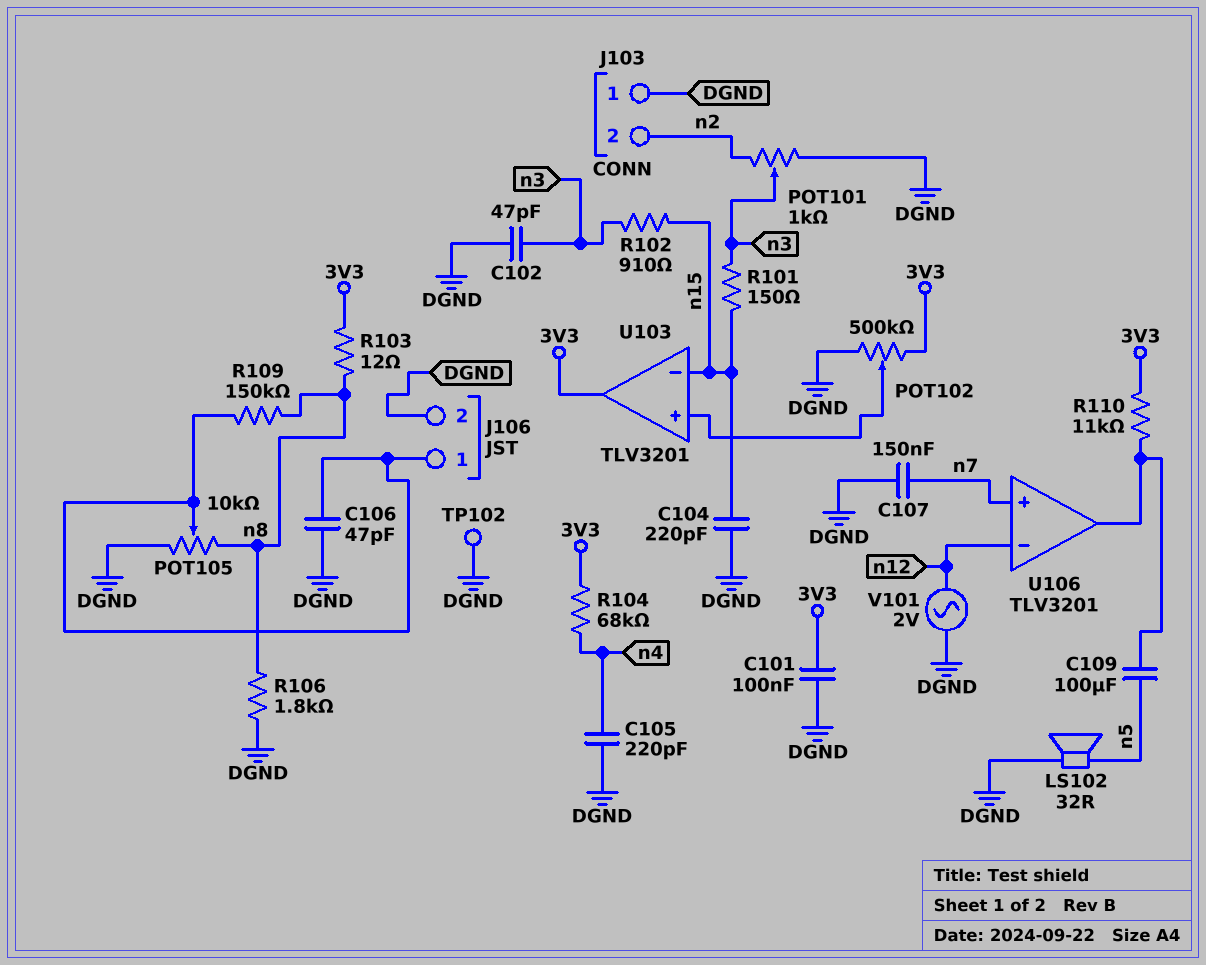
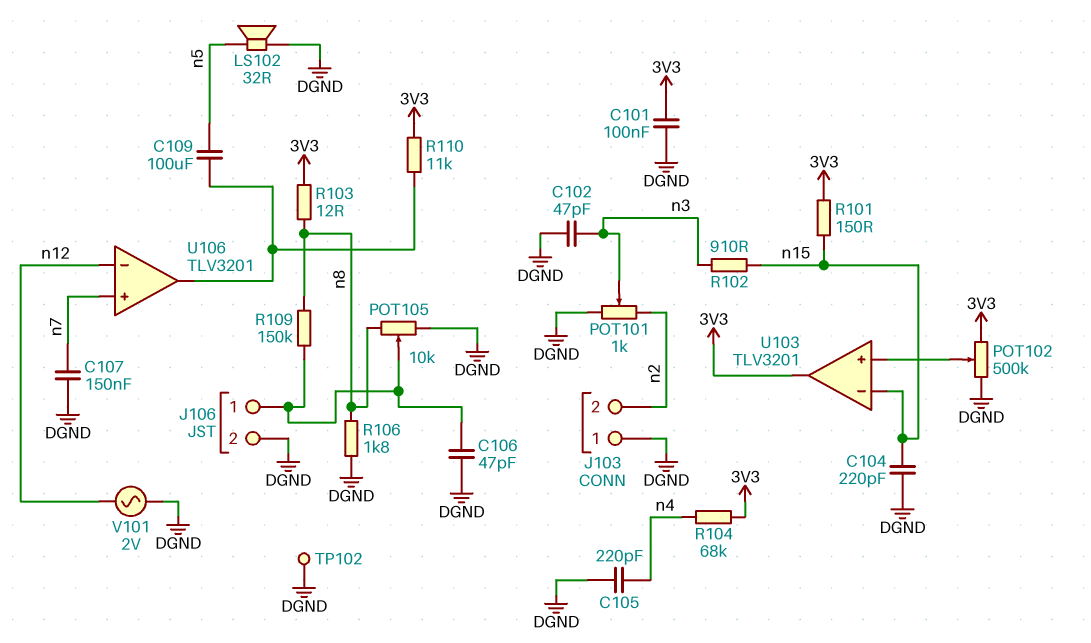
R101: 150 (n3, n15) -> 150 (3V3, n15)

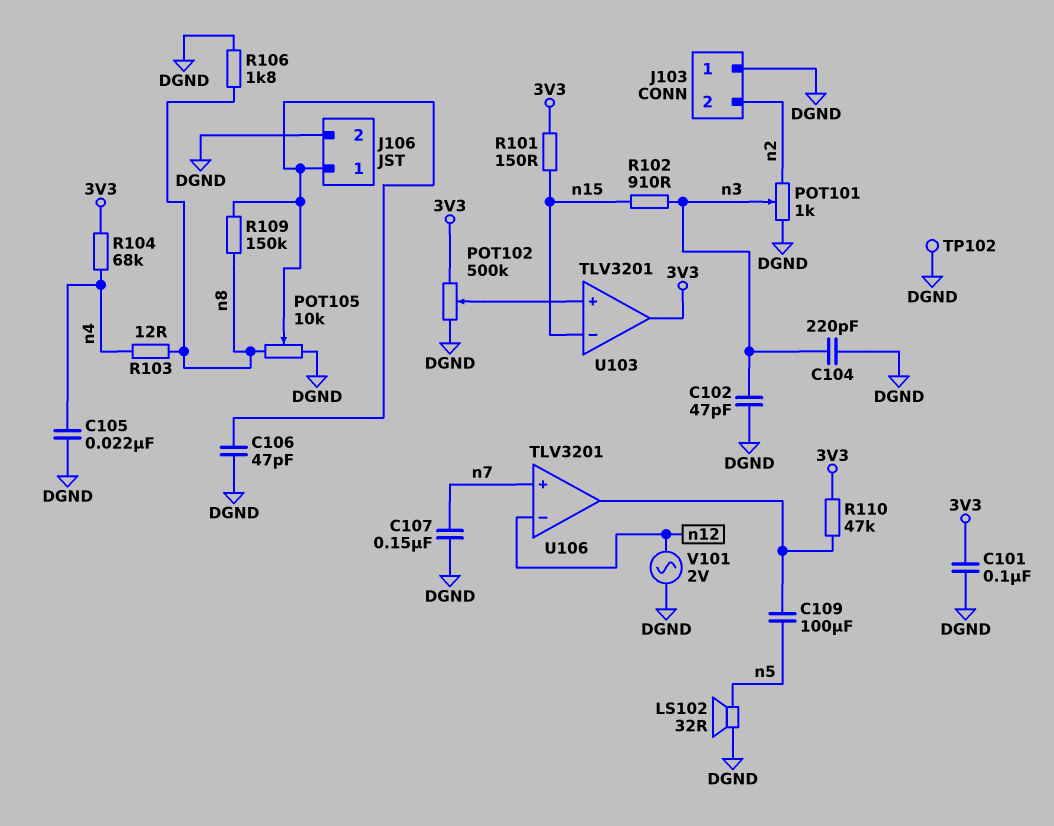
C104: 220pF (DGND, n15) -> 220pF (DGND, n3)
C105: 220pF (DGND, n4) -> 22nF (DGND, n4)
R103: 12 (3V3, n8) -> 12 (n4, n8)
R110: 11k (3V3, U106/out) -> 47k (3V3, U106/out)

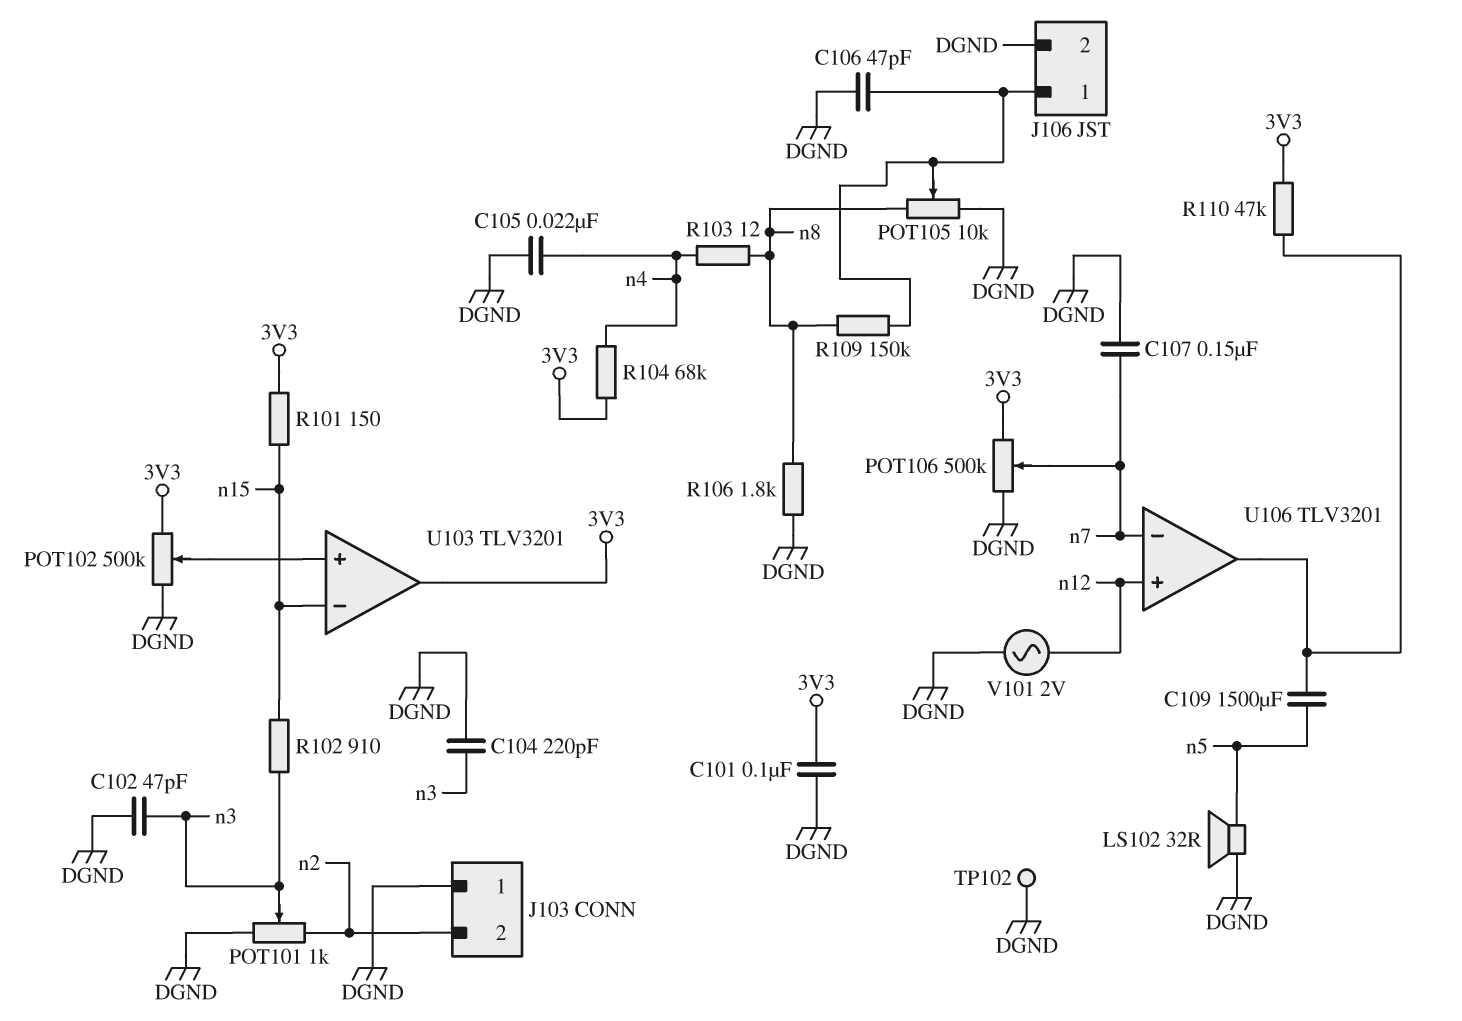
C109: 100uF (U106/out, n5) -> 1500uF (U106/out, n5)
POT106: none -> 500k (3V3, DGND, wiper n7)
U106 pin in+: n7 -> n12
U106 pin in-: n12 -> n7

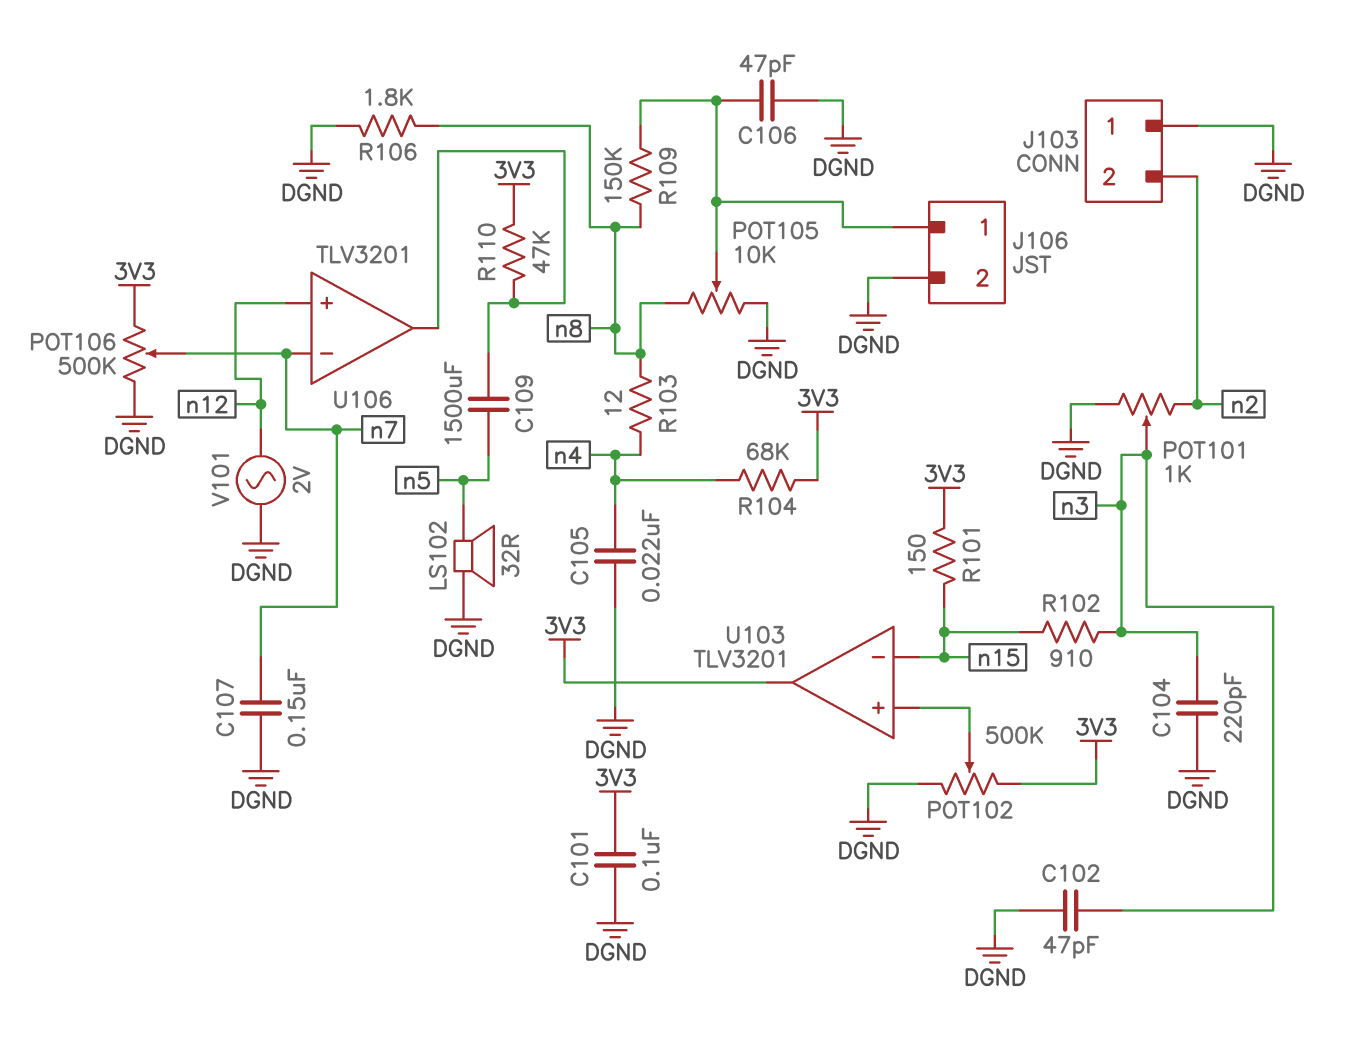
TP102: test point (DGND) -> none

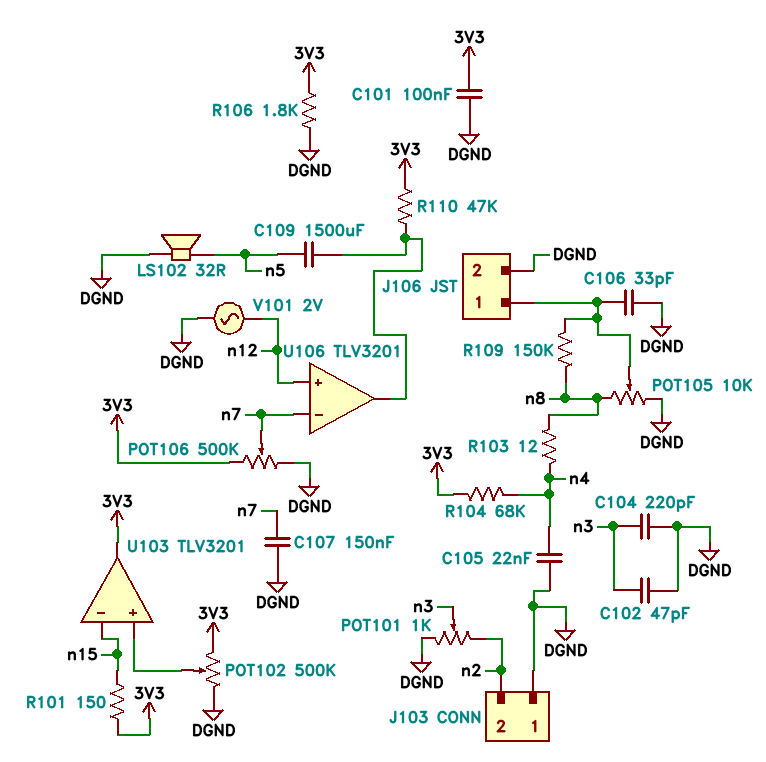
C106: 47pF (DGND, J106/1) -> 33pF (DGND, J106/1)
R102: 910 (n3, n15) -> none
R106: 1.8k (DGND, n8) -> 1.8k (3V3, DGND)

